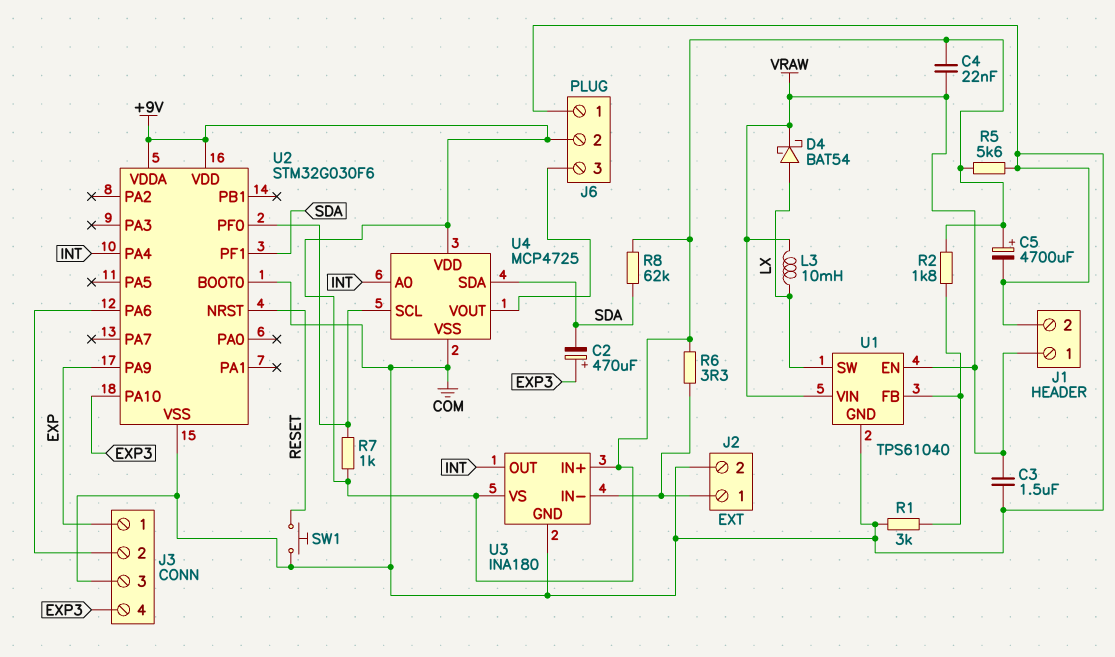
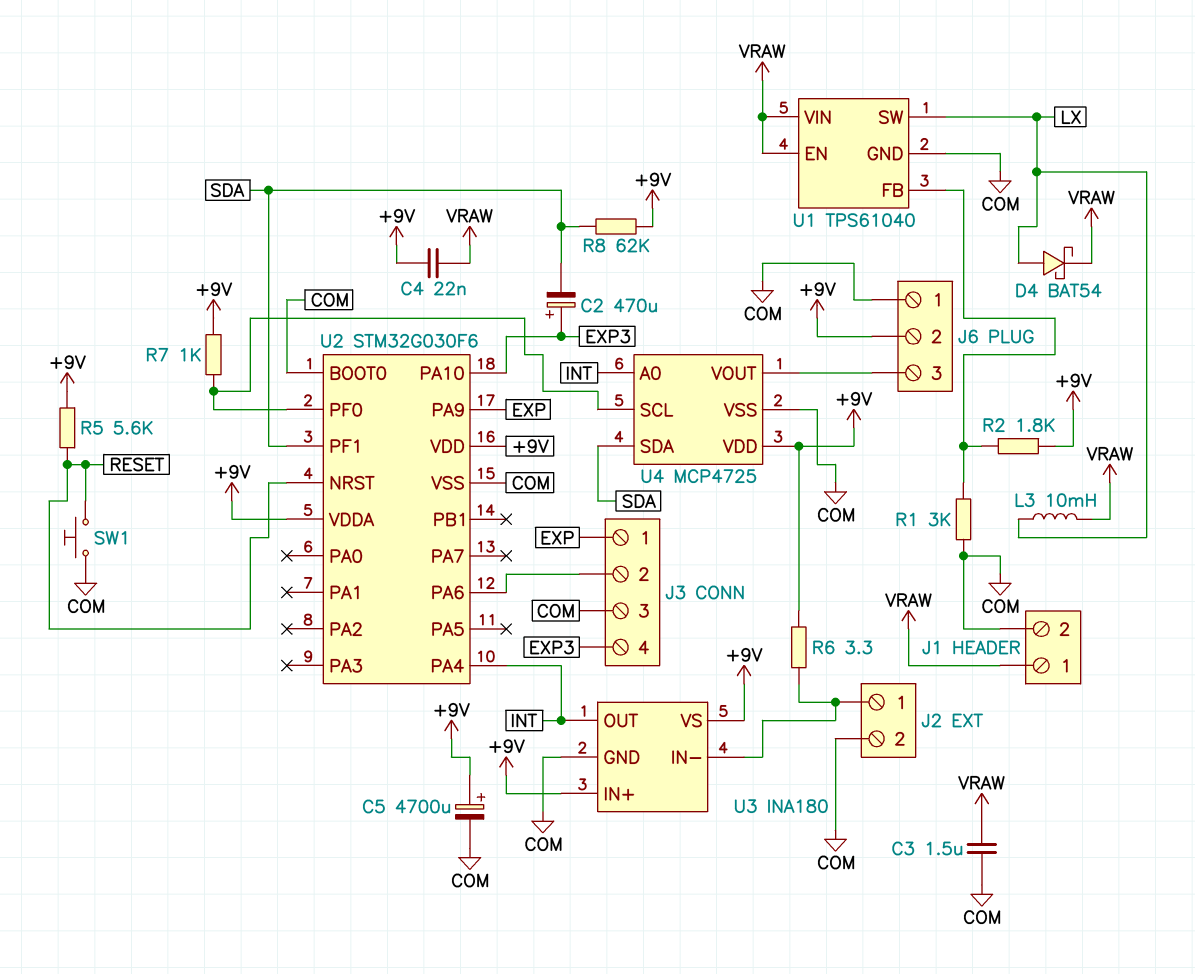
R5: 5.6k (+9V, COM) -> 5.6k (+9V, RESET)

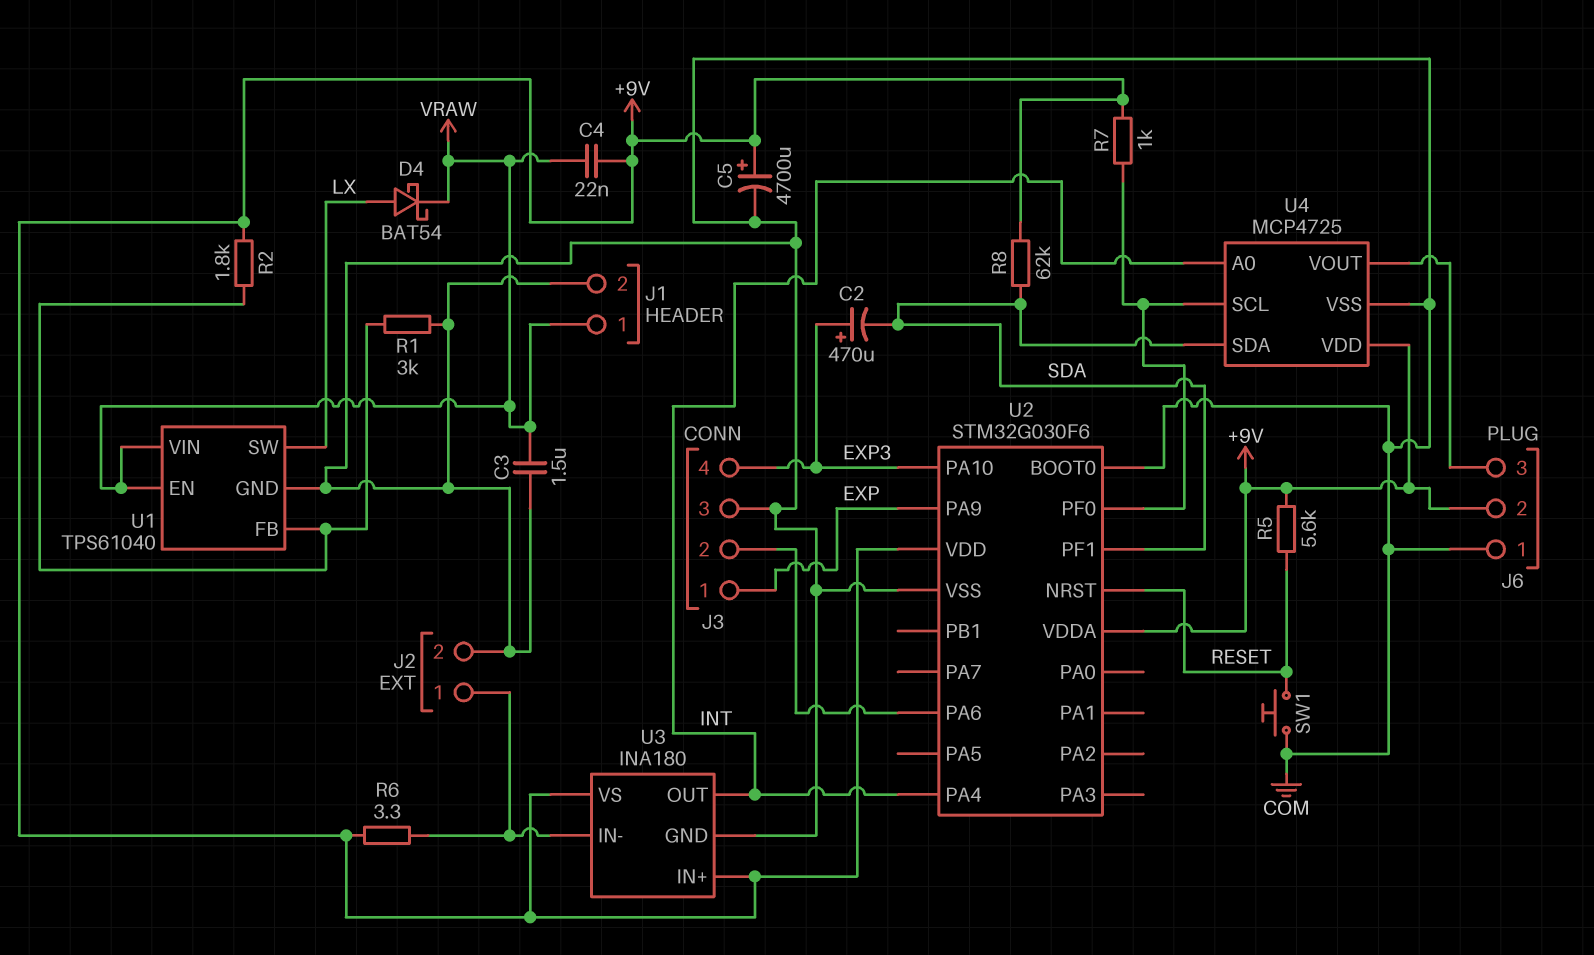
L3: 10mH (LX, VRAW) -> none

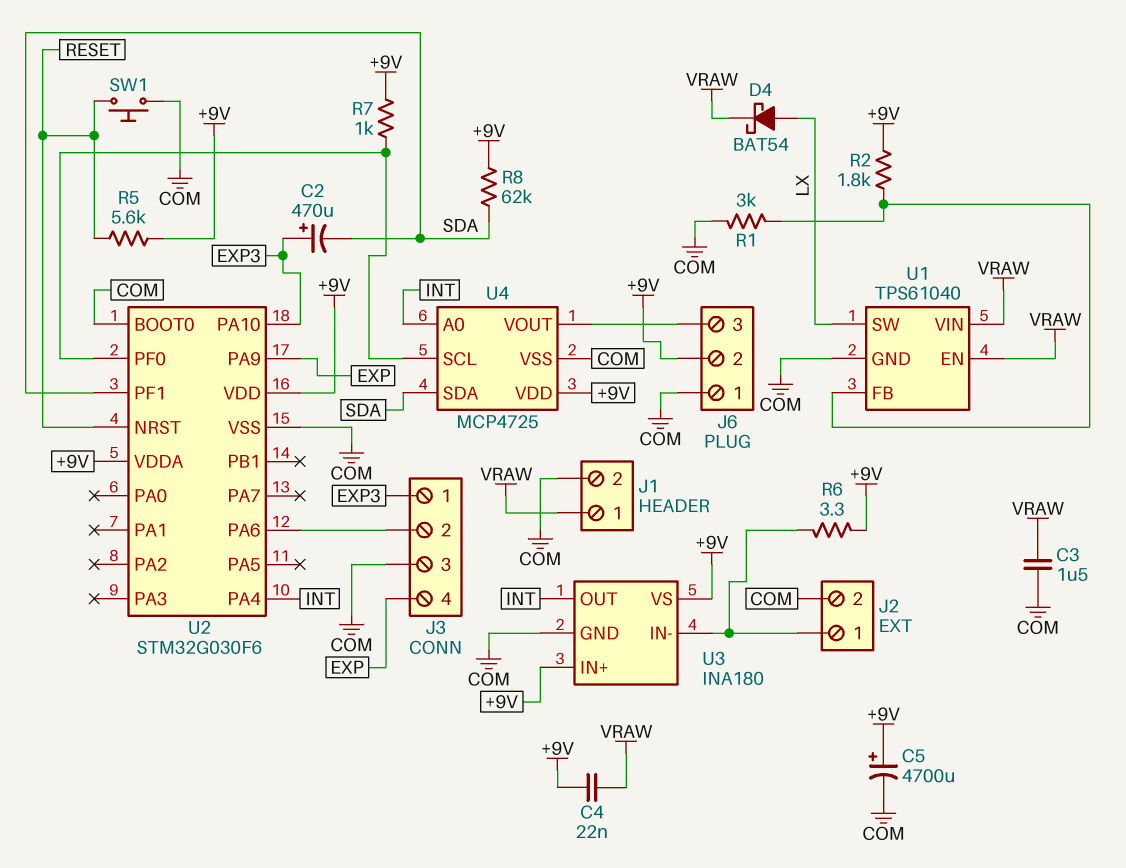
J3 pin 1: EXP -> EXP3
J3 pin 4: EXP3 -> EXP

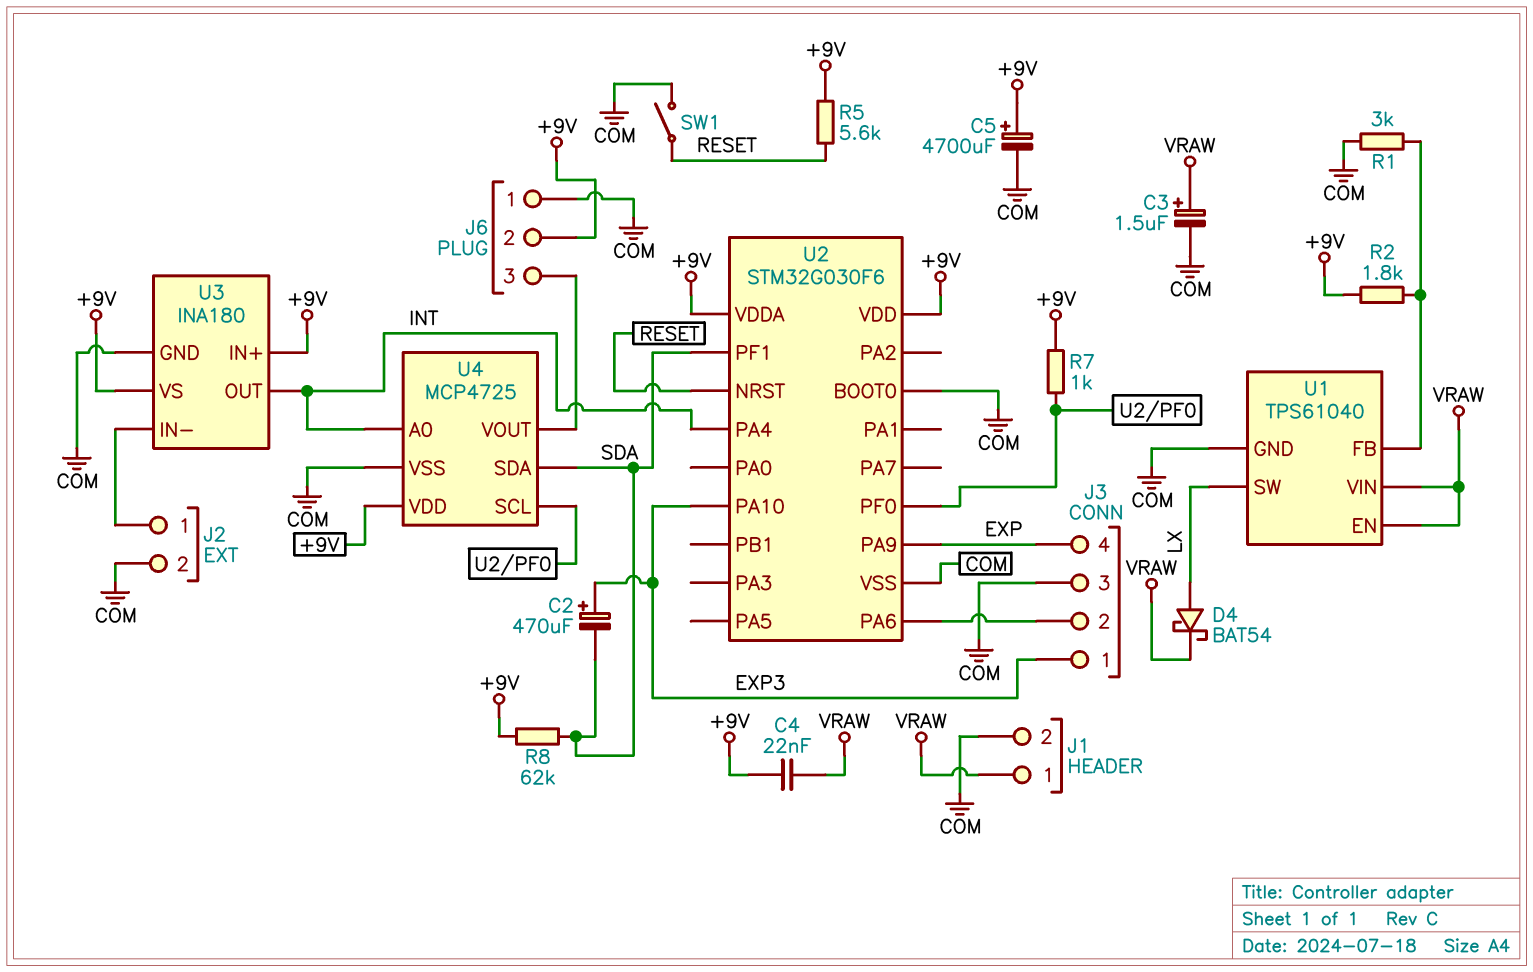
C3: 1.5uF (COM, VRAW) -> 1.5uF (plus VRAW, minus COM)
R6: 3.3 (+9V, J2/1) -> none
SW1: button (COM, RESET) -> switch (COM, RESET)

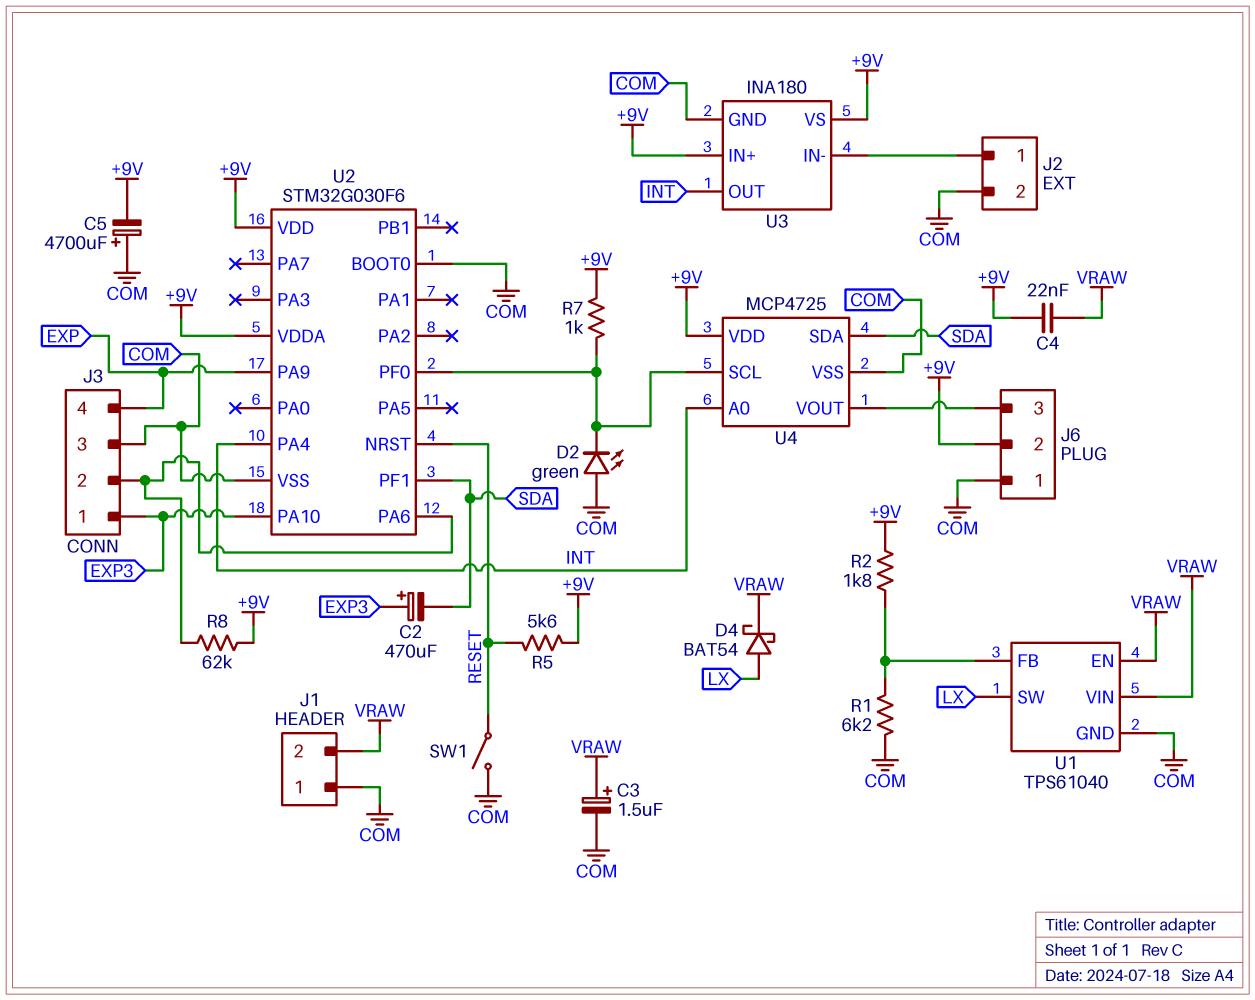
C5: 4700uF (plus +9V, minus COM) -> 4700uF (plus COM, minus +9V)
D2: none -> LED green (A COM, K U2/PF0)
J1 pin 1: VRAW -> COM
J1 pin 2: COM -> VRAW
R1: 3k (COM, U1/FB) -> 6.2k (COM, U1/FB)
R8: 62k (+9V, SDA) -> 62k (+9V, J3/2)

